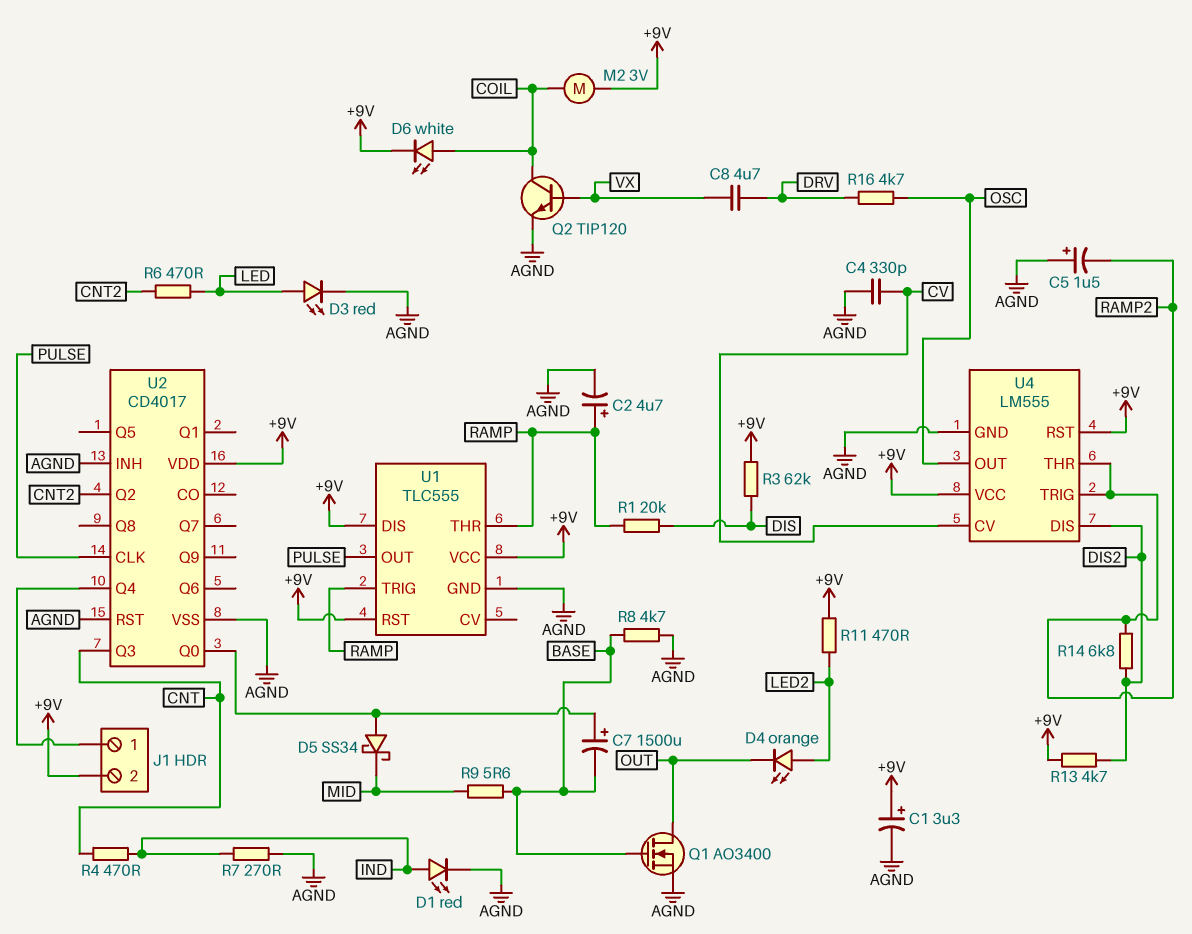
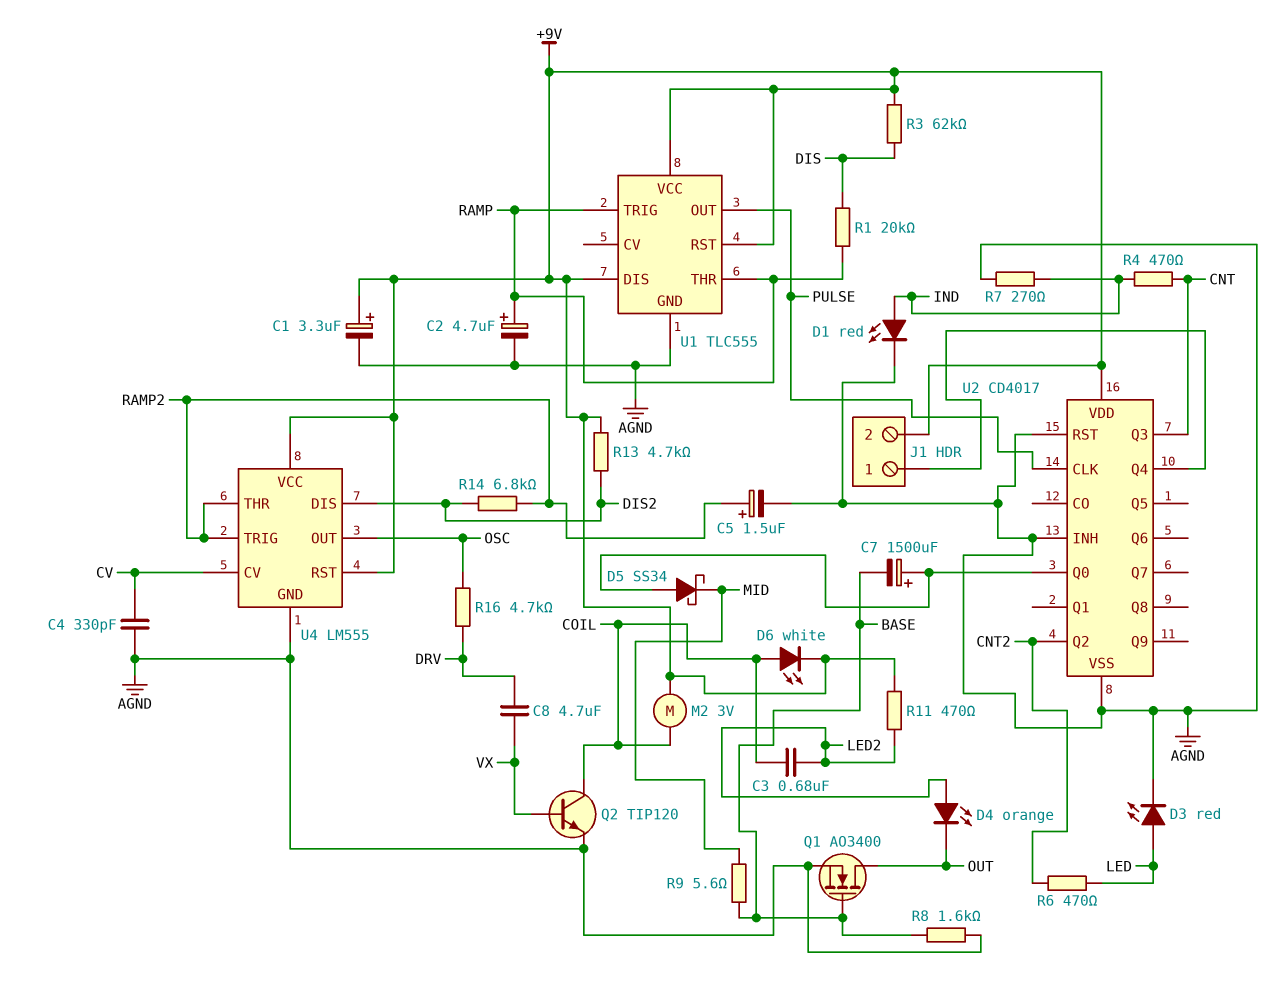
C3: none -> 680nF (COIL, LED2)
C5: 1.5uF (plus AGND, minus RAMP2) -> 1.5uF (plus RAMP2, minus AGND)
R8: 4.7k (AGND, BASE) -> 1.6k (AGND, BASE)

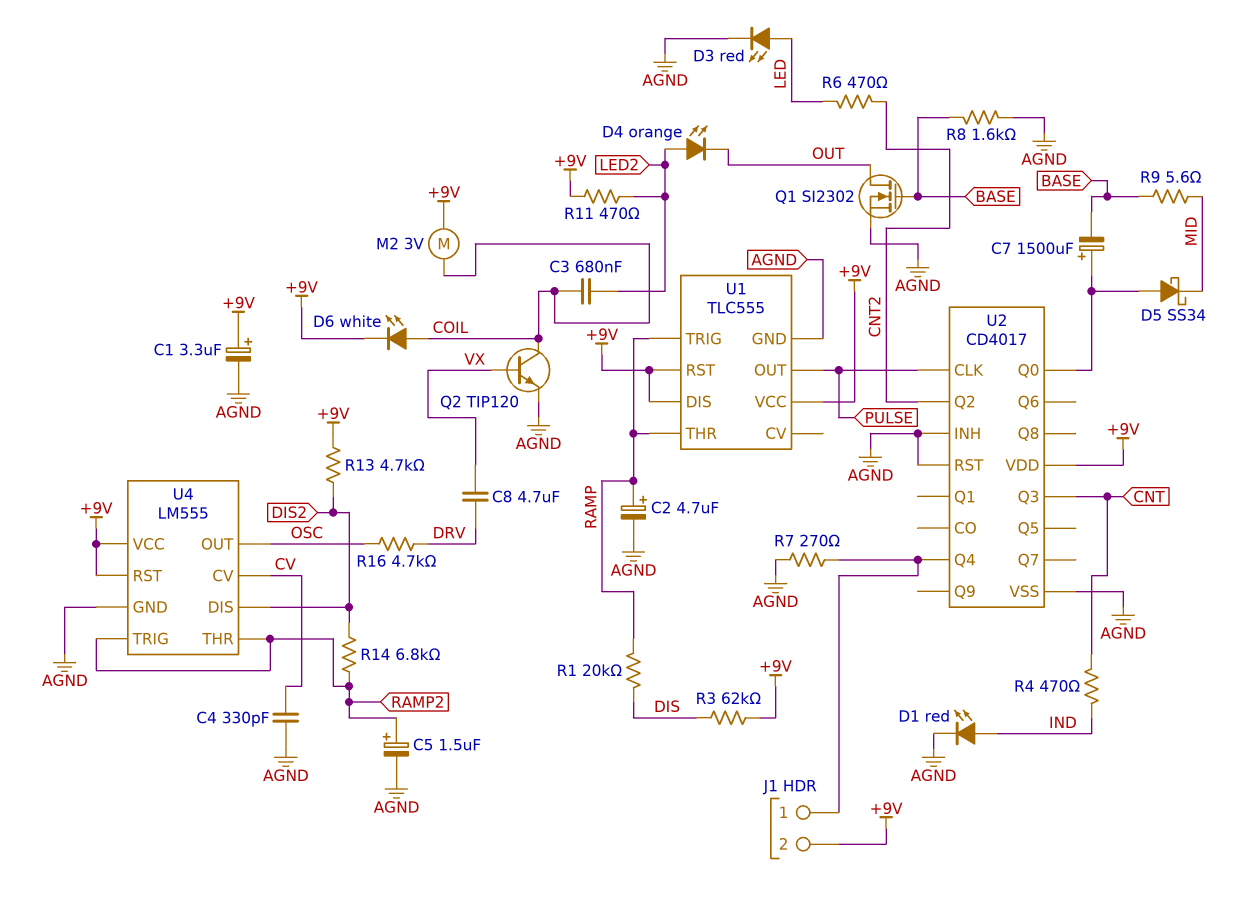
Q1: NMOS AO3400 (G BASE, D OUT, S AGND) -> NMOS SI2302 (G BASE, D OUT, S AGND)
R7: 270 (AGND, IND) -> 270 (AGND, J1/1)

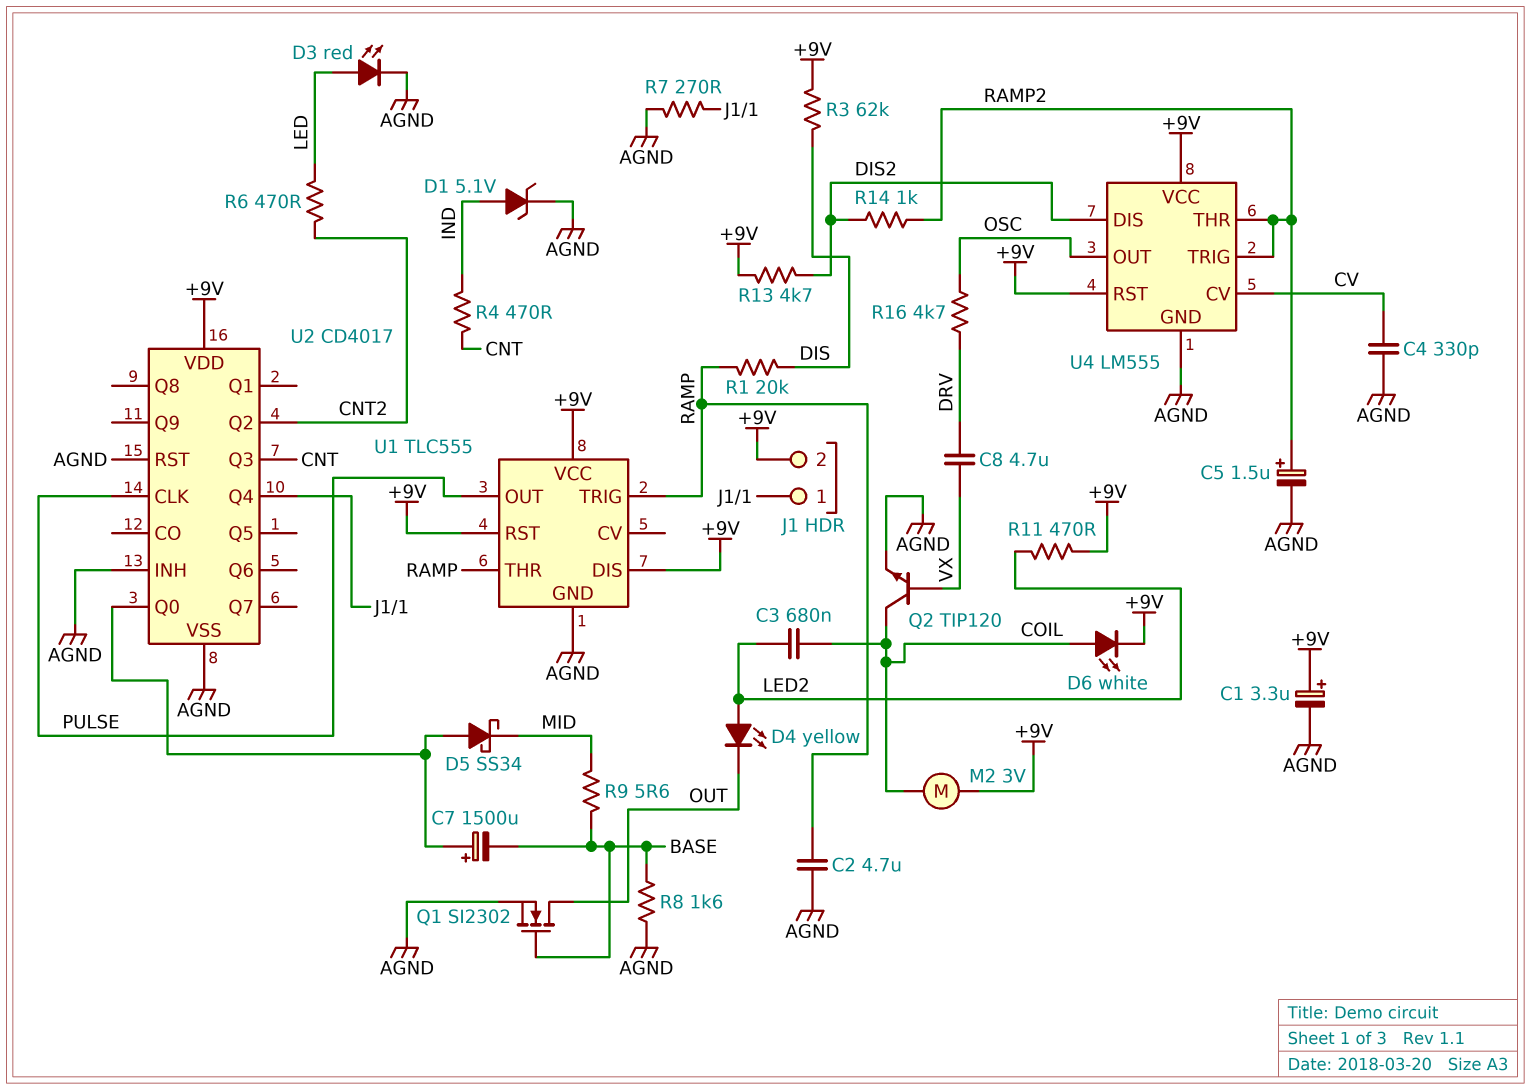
C2: 4.7uF (plus RAMP, minus AGND) -> 4.7uF (AGND, RAMP)
D1: LED red (A IND, K AGND) -> zener 5.1V (A IND, K AGND)
D4: LED orange (A LED2, K OUT) -> LED yellow (A LED2, K OUT)
R14: 6.8k (DIS2, RAMP2) -> 1k (DIS2, RAMP2)

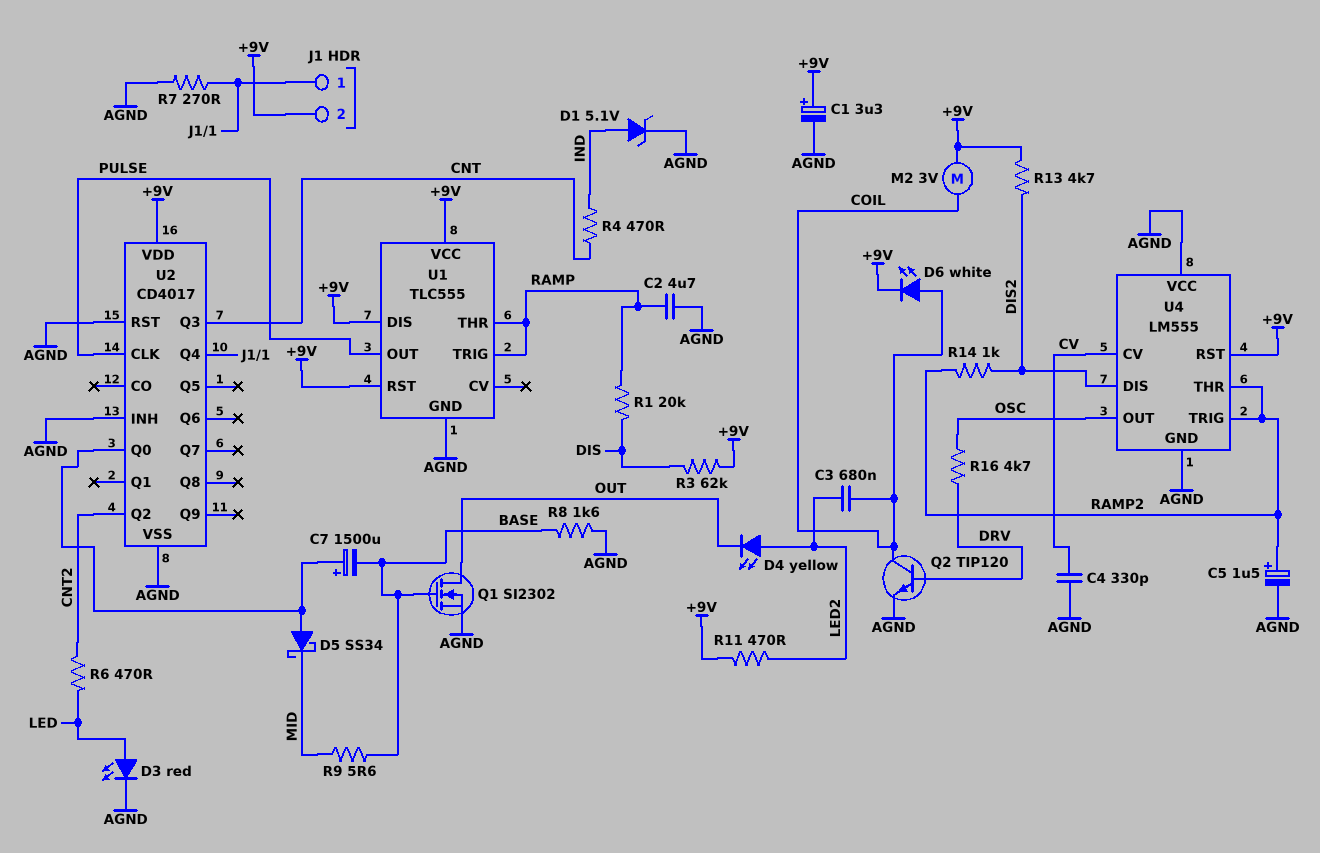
C8: 4.7uF (DRV, VX) -> none
Q2: NPN TIP120 (B VX, C COIL, E AGND) -> NPN TIP120 (B DRV, C COIL, E AGND)
U4 pin VCC: +9V -> AGND

